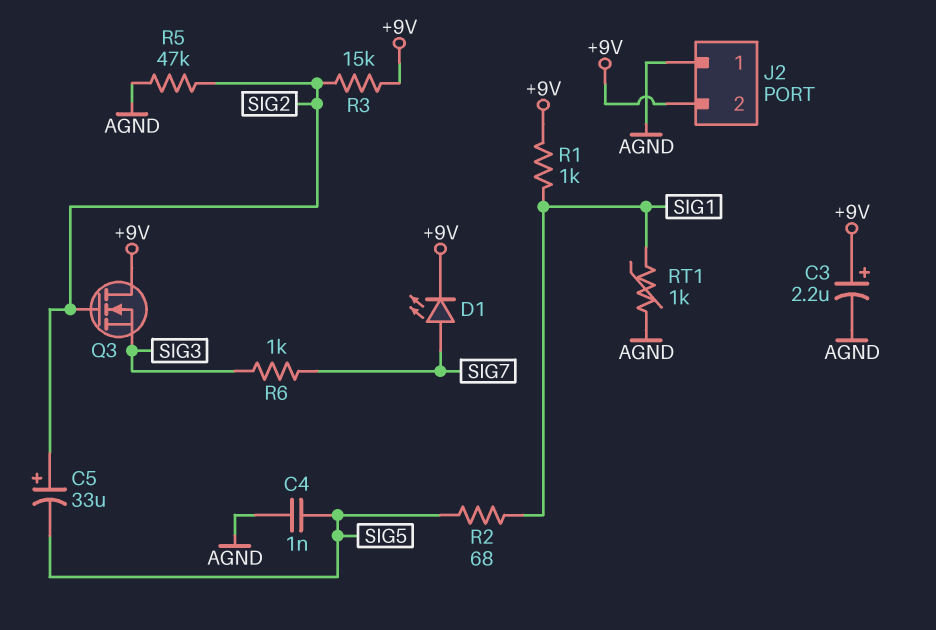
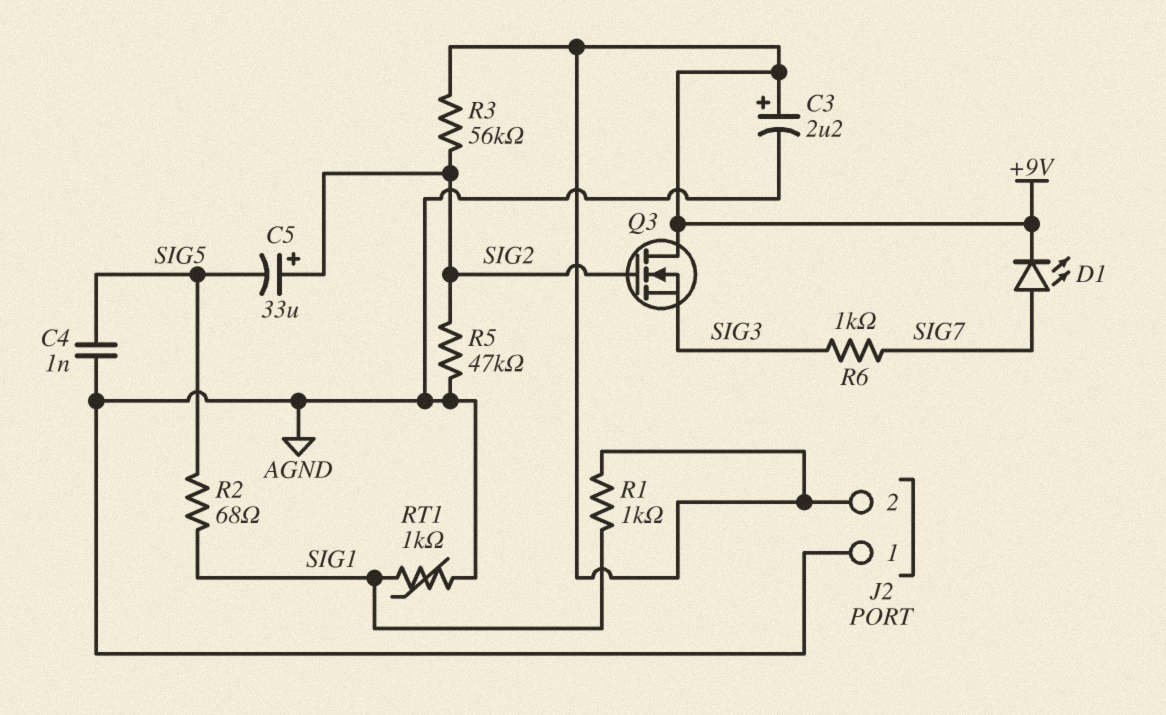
R3: 15k (+9V, SIG2) -> 56k (+9V, SIG2)

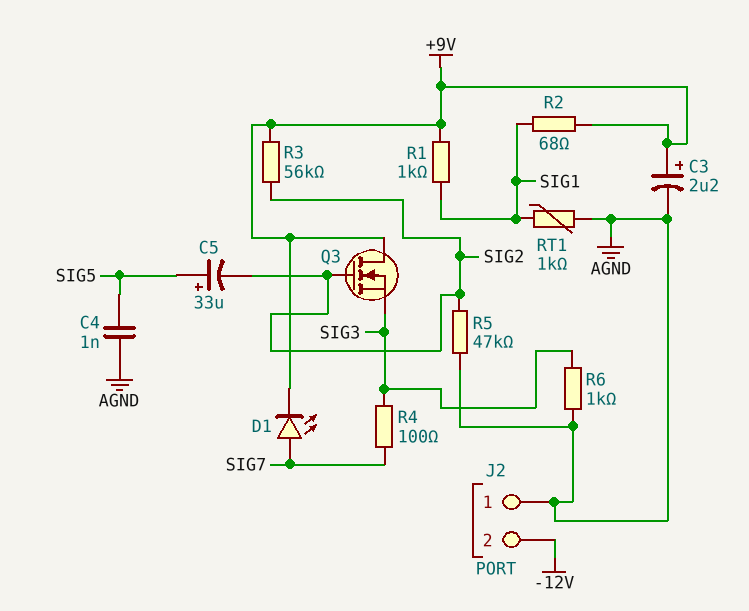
C5: 33uF (plus SIG2, minus SIG5) -> 33uF (plus SIG5, minus SIG2)
J2 pin 2: +9V -> -12V
R2: 68 (SIG1, SIG5) -> 68 (+9V, SIG1)
R4: none -> 100 (SIG3, SIG7)
R6: 1k (SIG3, SIG7) -> 1k (AGND, SIG3)

